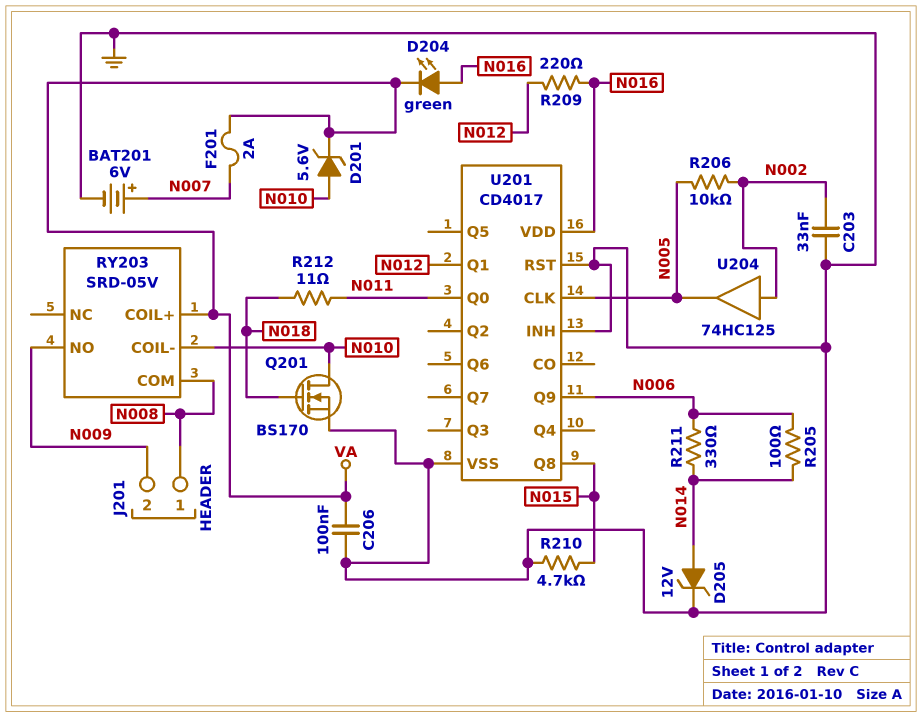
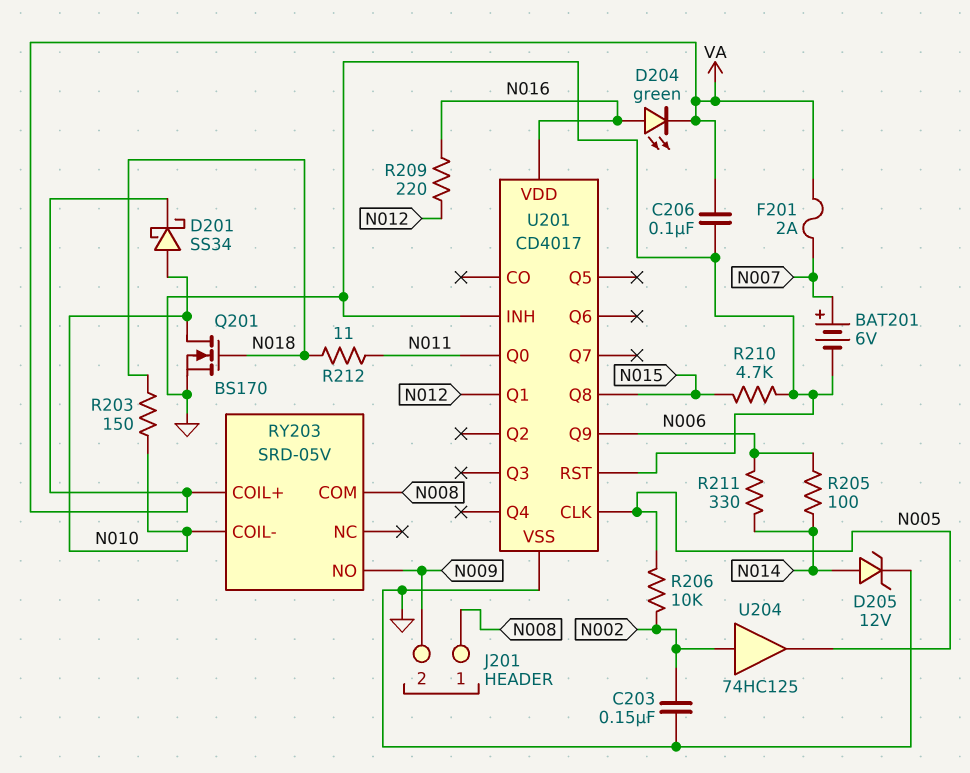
C203: 33nF (GND, N002) -> 150nF (GND, N002)
D201: zener 5.6V (A N010, K VA) -> schottky SS34 (A N010, K VA)
R203: none -> 150 (N010, N018)

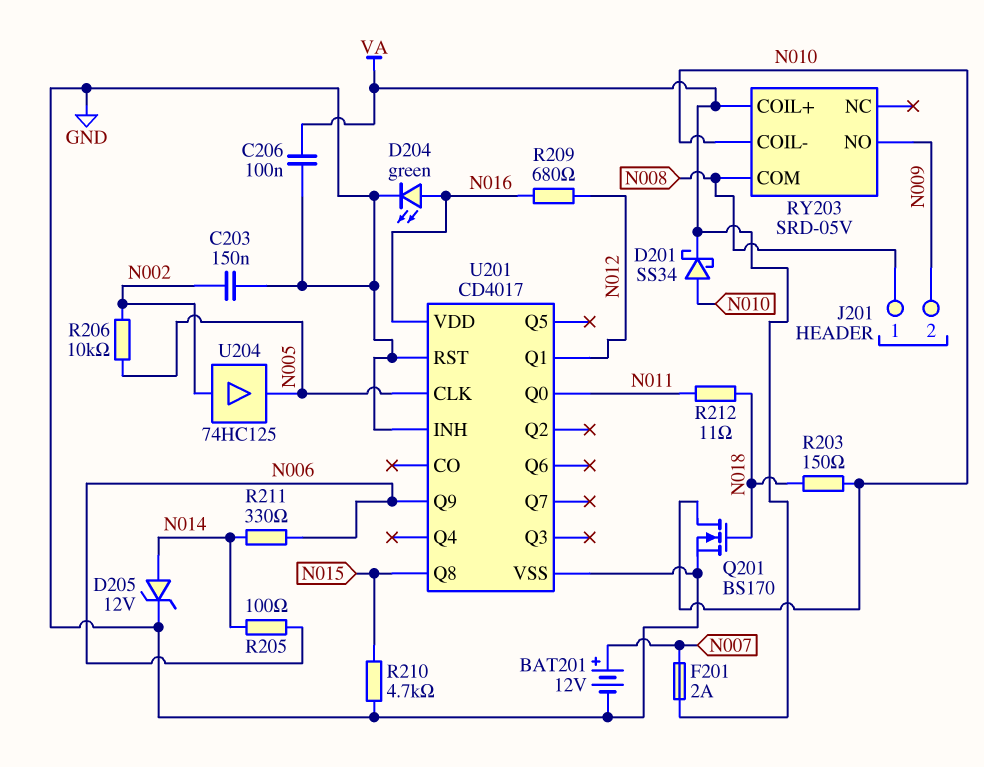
BAT201: 6V (plus N007, minus GND) -> 12V (plus N007, minus GND)
D204: LED green (A N016, K VA) -> LED green (A N016, K GND)
R209: 220 (N012, N016) -> 680 (N012, N016)

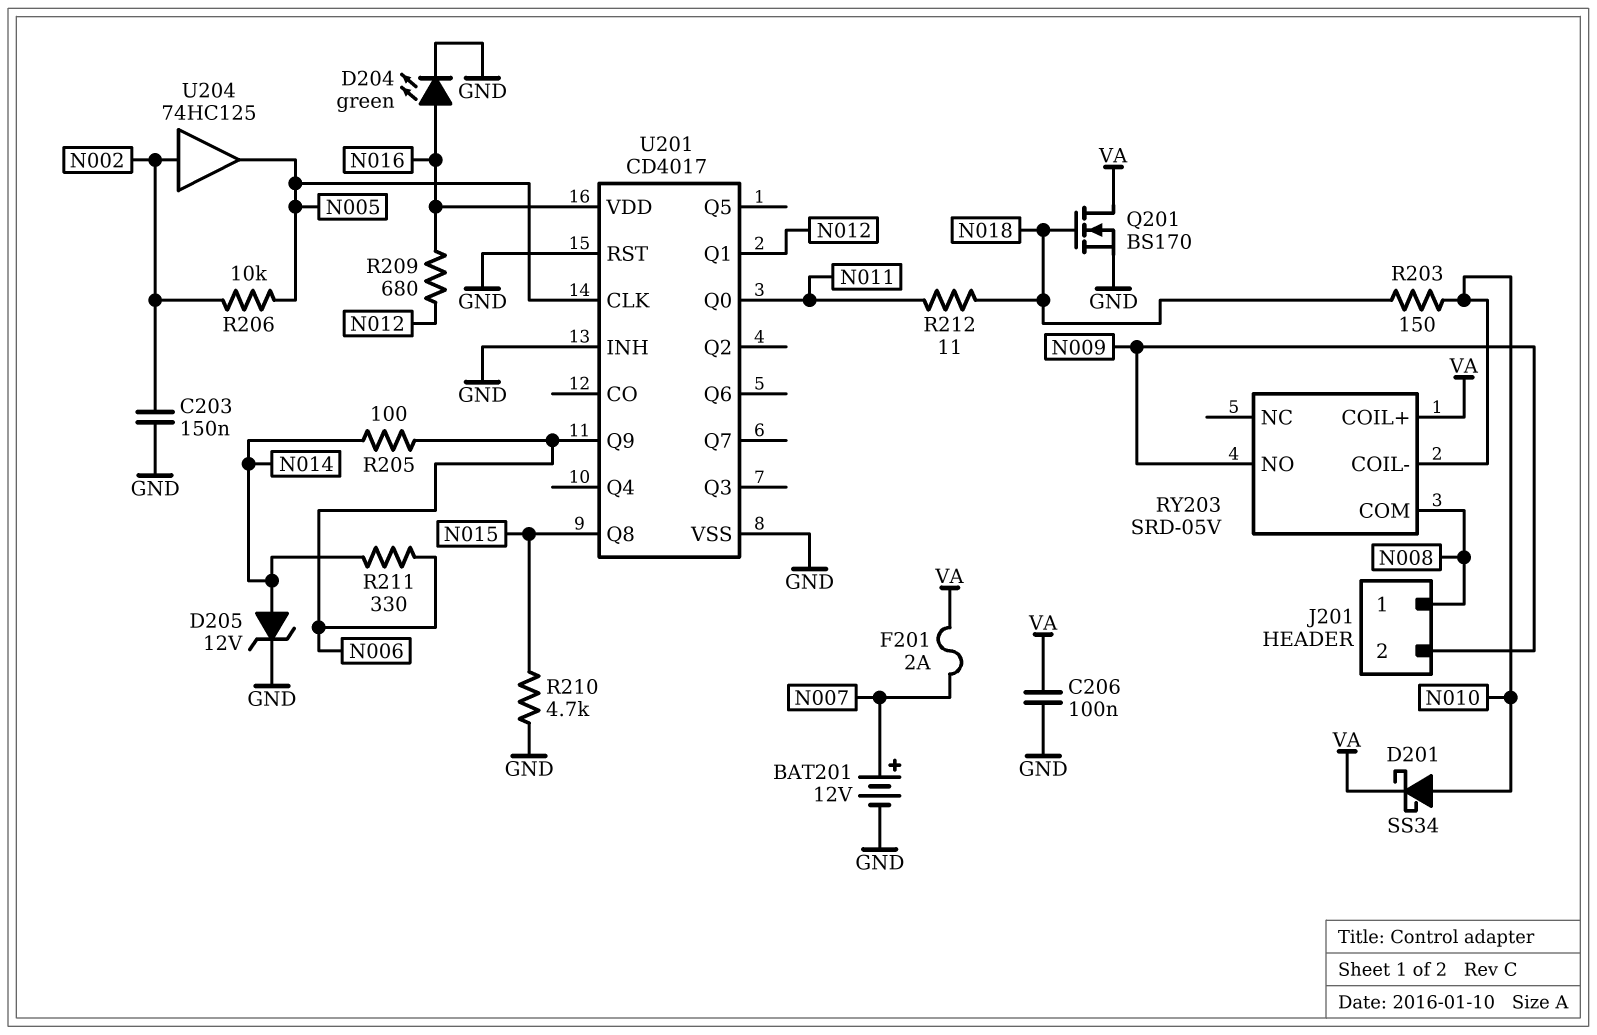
Q201: NMOS BS170 (G N018, D N010, S GND) -> NMOS BS170 (G N018, D VA, S GND)

